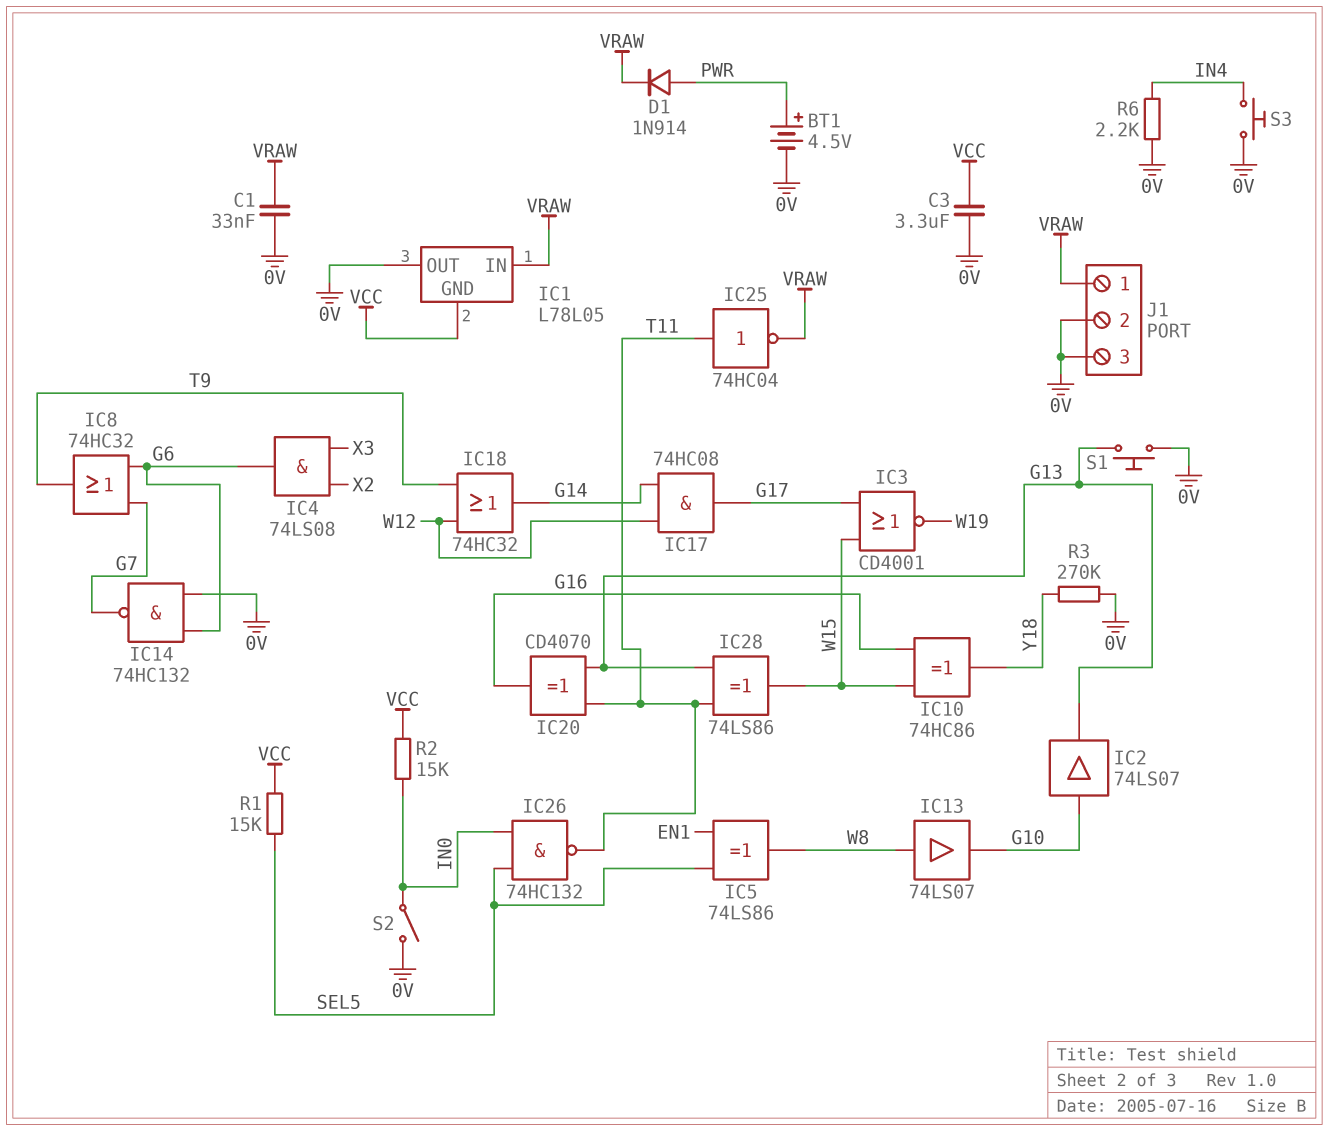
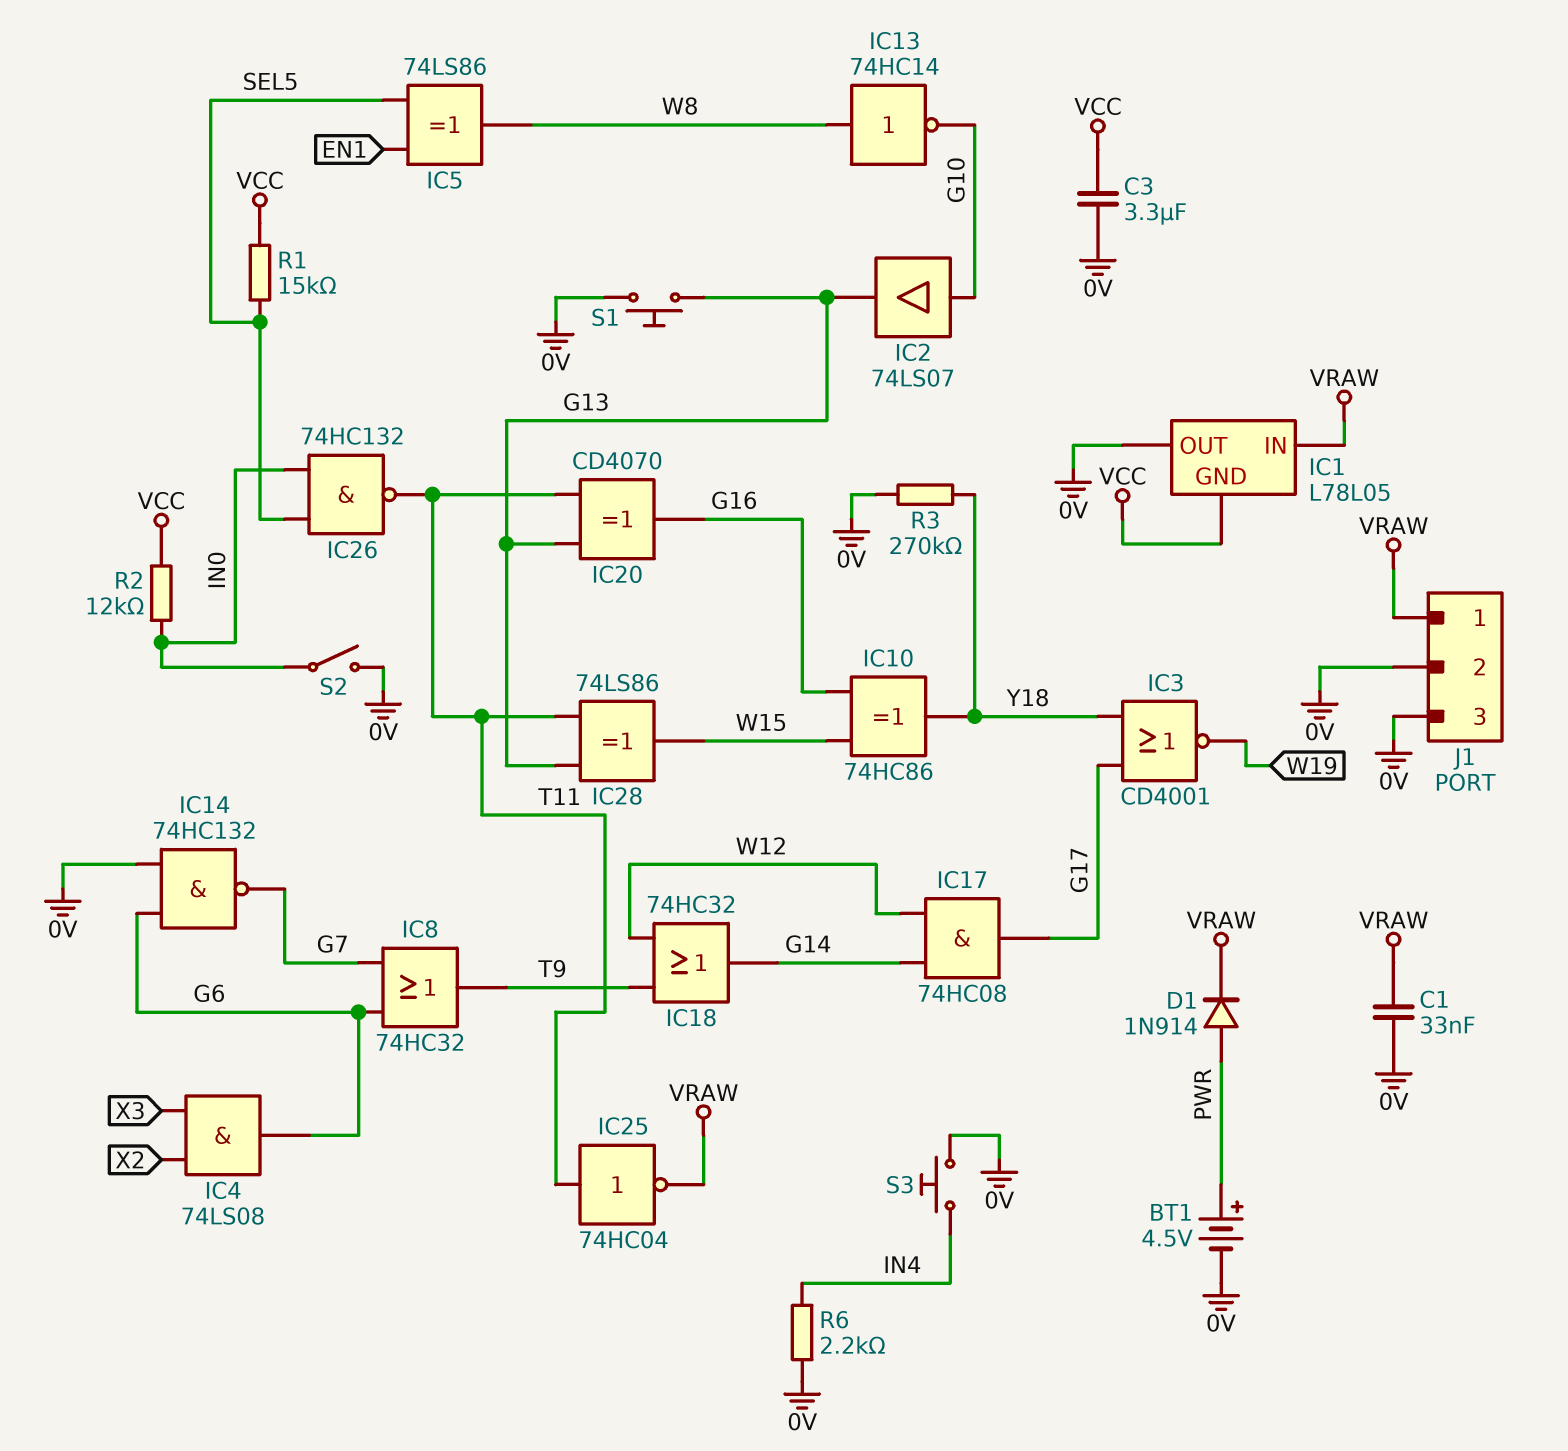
IC3: NOR CD4001 (in G17, in W15, out W19) -> NOR CD4001 (in G17, in Y18, out W19)
IC13: buffer 74LS07 (in W8, out G10) -> NOT 74HC14 (in W8, out G10)
R2: 15k (IN0, VCC) -> 12k (IN0, VCC)

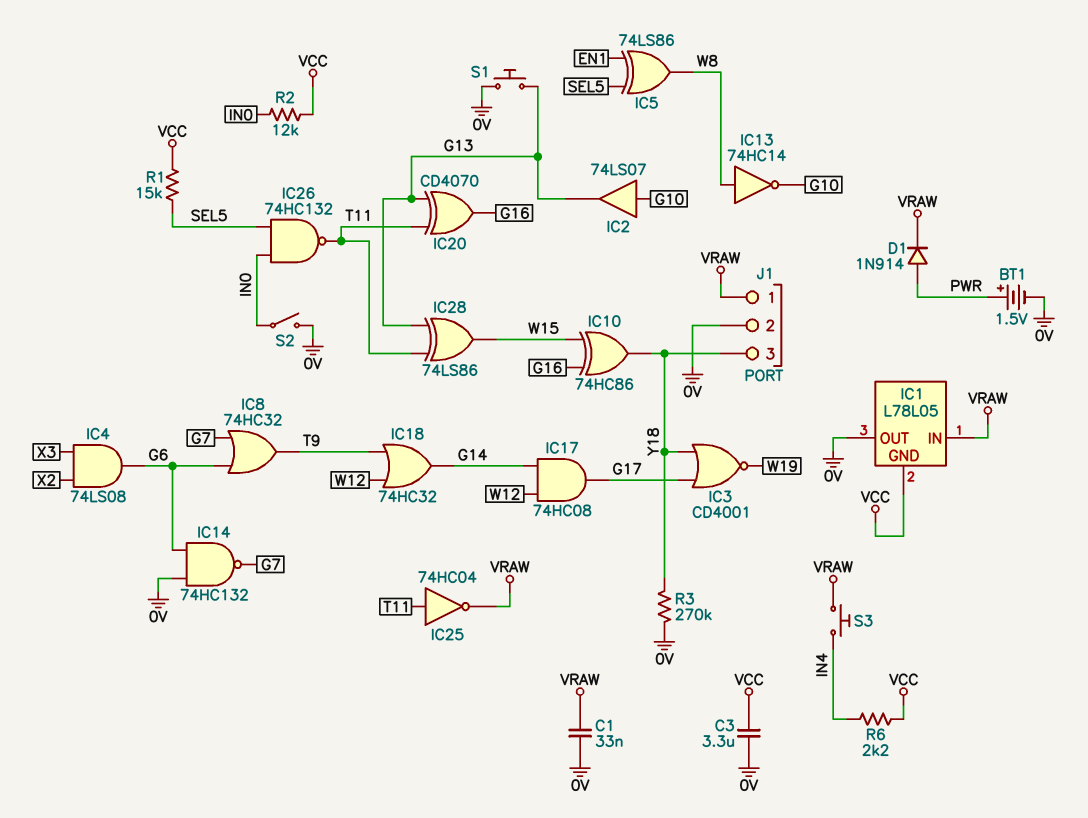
BT1: 4.5V (plus PWR, minus 0V) -> 1.5V (plus PWR, minus 0V)
J1 pin 3: 0V -> Y18
R6: 2.2k (0V, IN4) -> 2.2k (IN4, VCC)
S3: button (0V, IN4) -> button (IN4, VRAW)

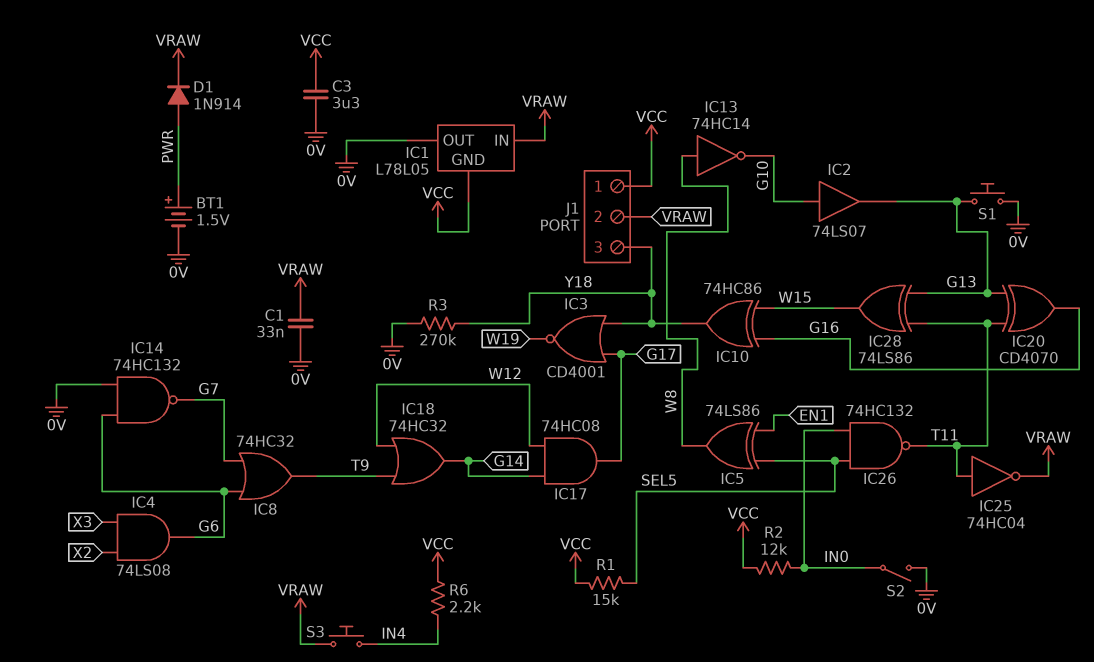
J1 pin 1: VRAW -> VCC
J1 pin 2: 0V -> VRAW

